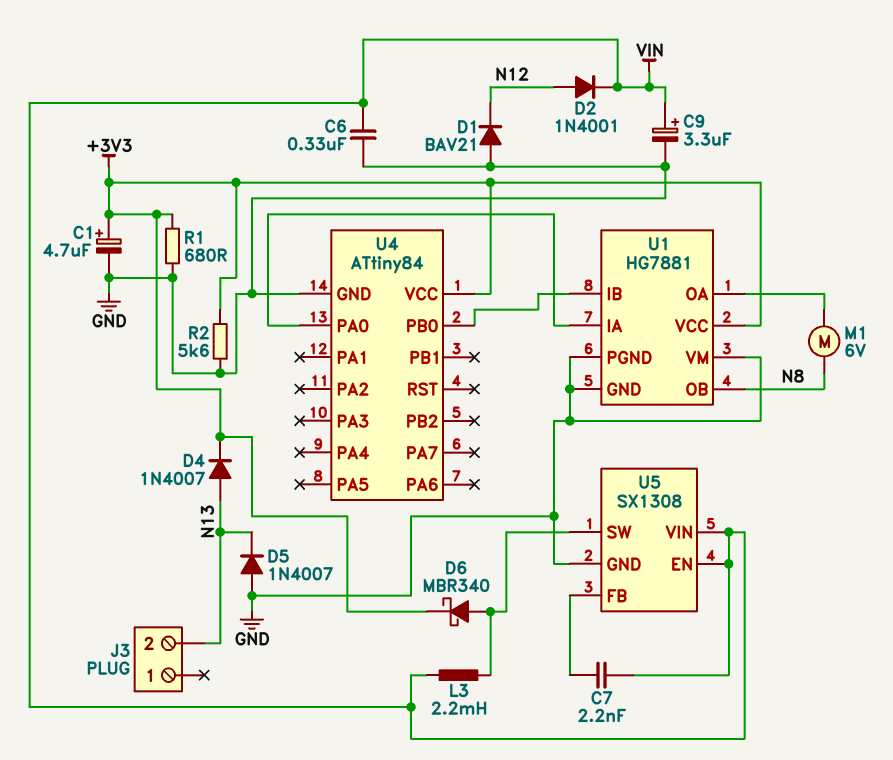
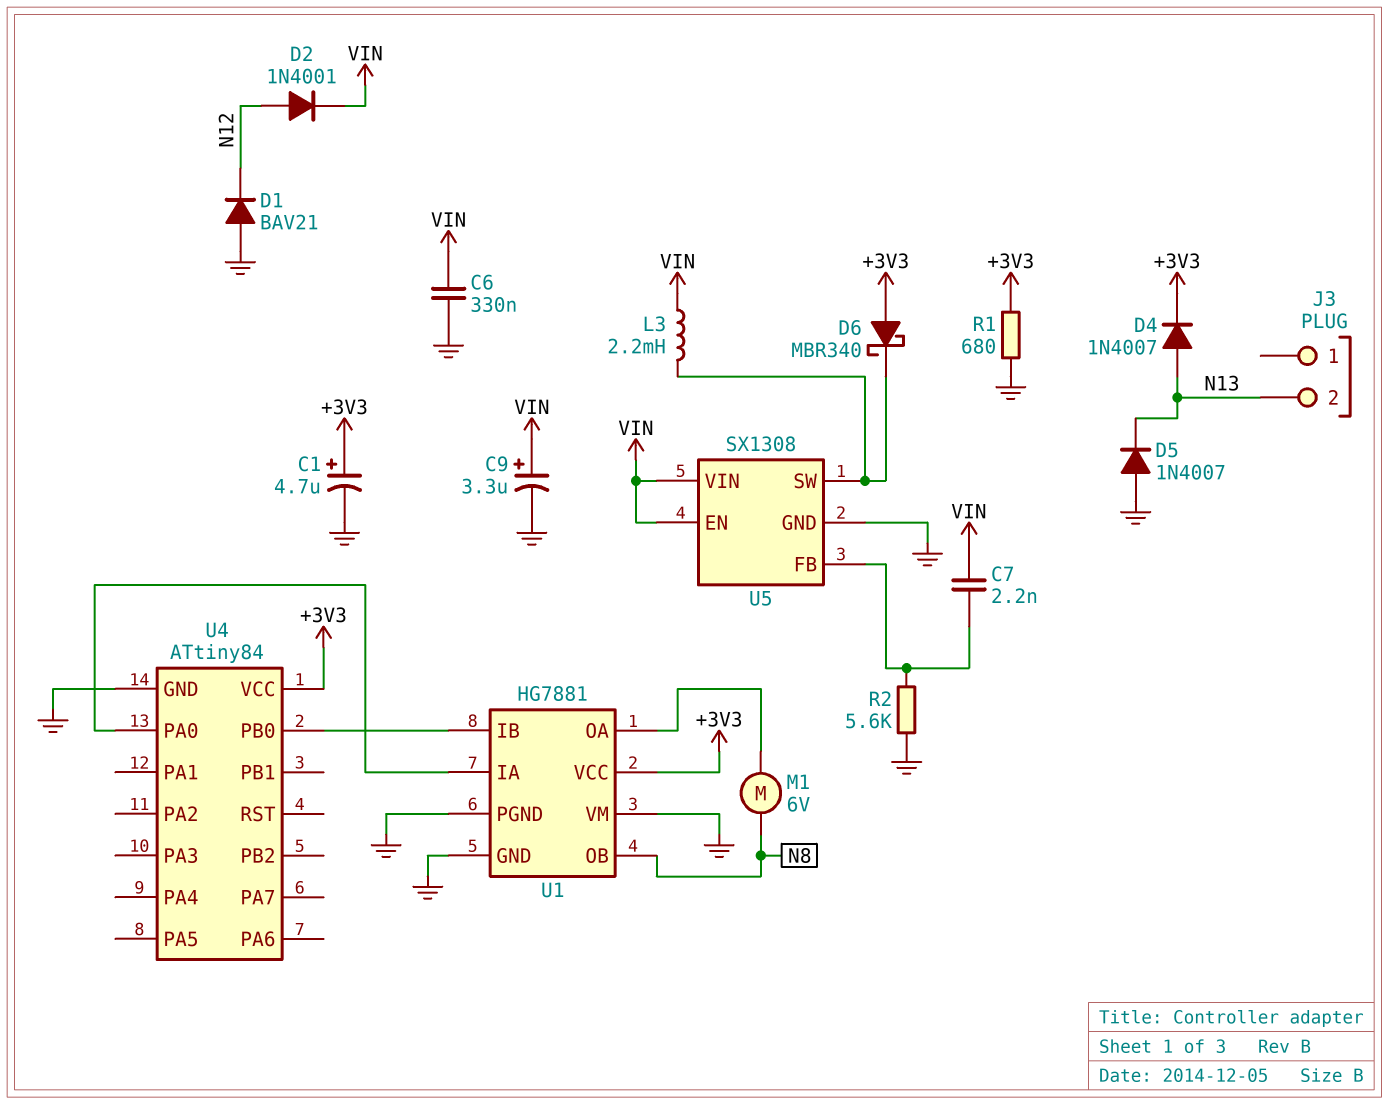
D6: schottky MBR340 (A U5/SW, K +3V3) -> schottky MBR340 (A +3V3, K U5/SW)
R2: 5.6k (+3V3, GND) -> 5.6k (GND, U5/FB)

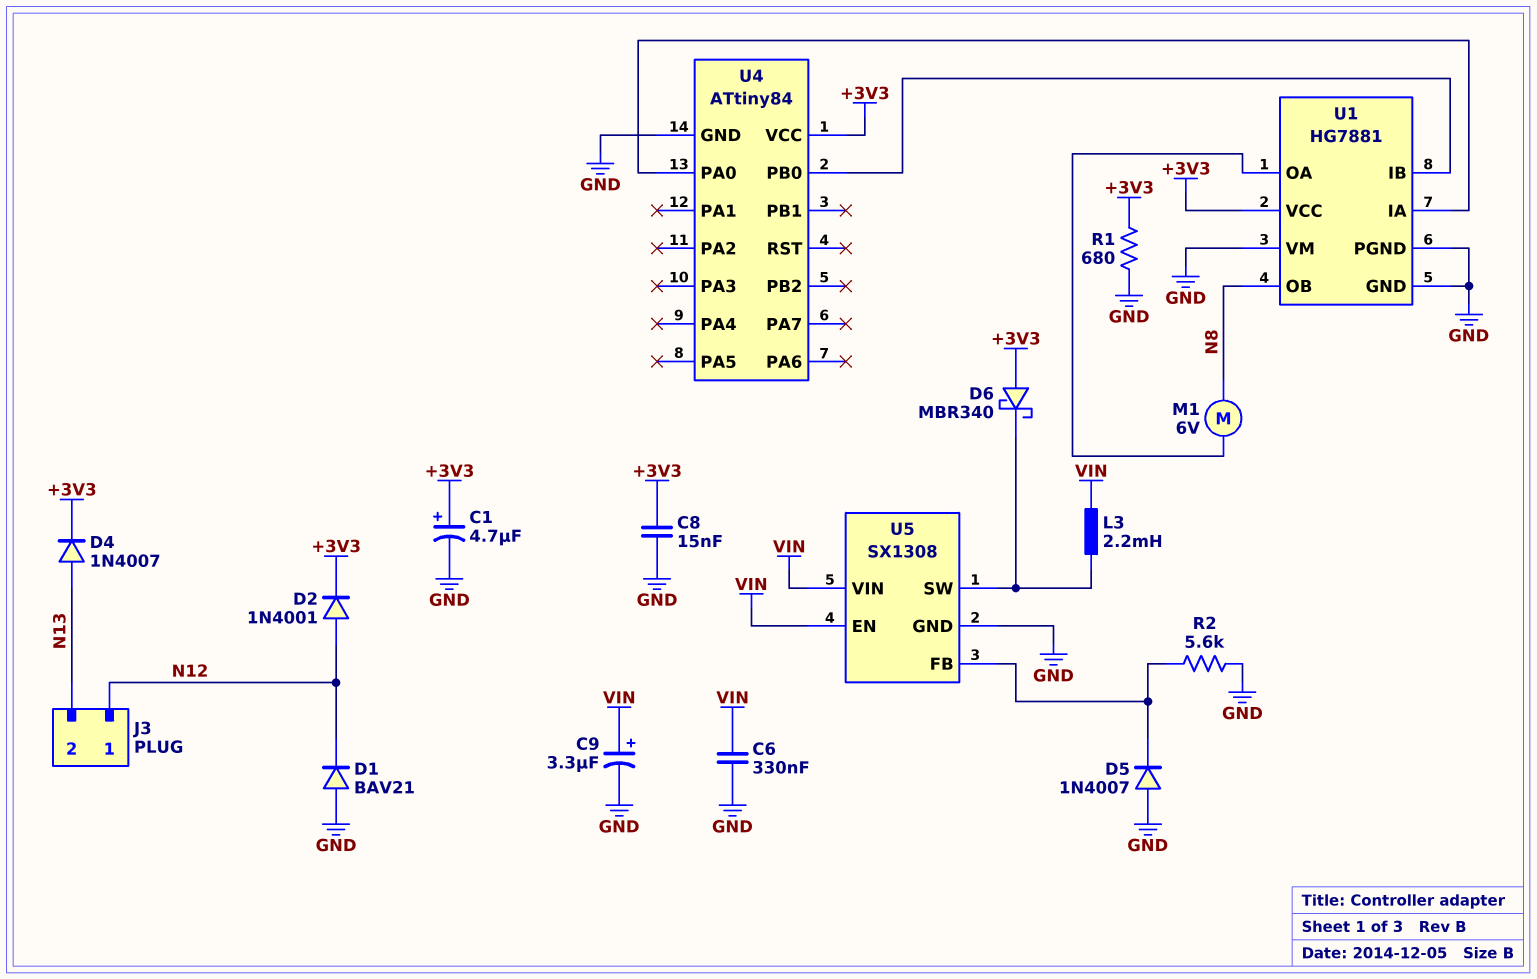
C7: 2.2nF (U5/FB, VIN) -> none
C8: none -> 15nF (+3V3, GND)
D2: diode 1N4001 (A N12, K VIN) -> diode 1N4001 (A N12, K +3V3)
D5: diode 1N4007 (A GND, K N13) -> diode 1N4007 (A GND, K U5/FB)
J3 pin 1: none -> N12

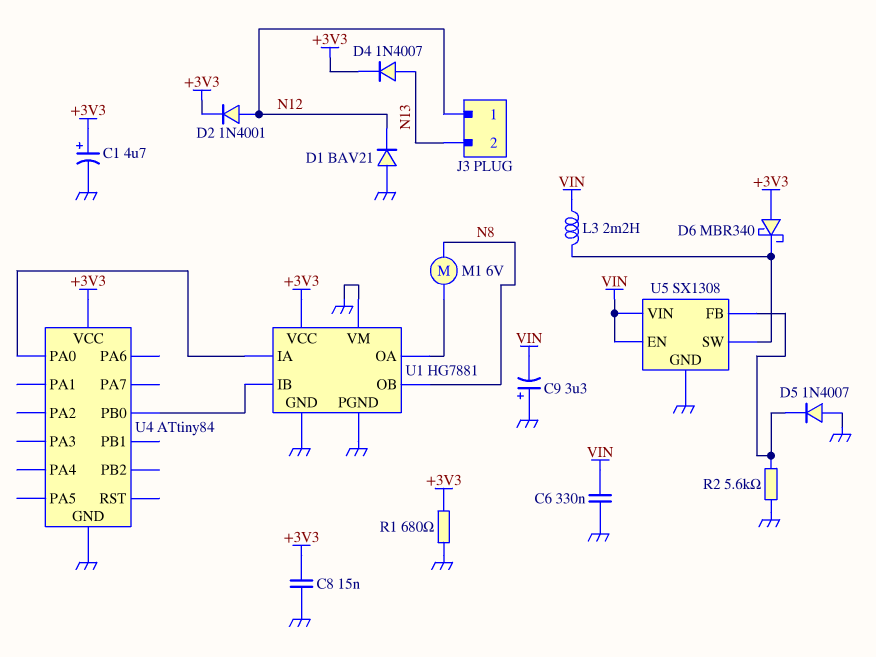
C9: 3.3uF (plus VIN, minus GND) -> 3.3uF (plus GND, minus VIN)

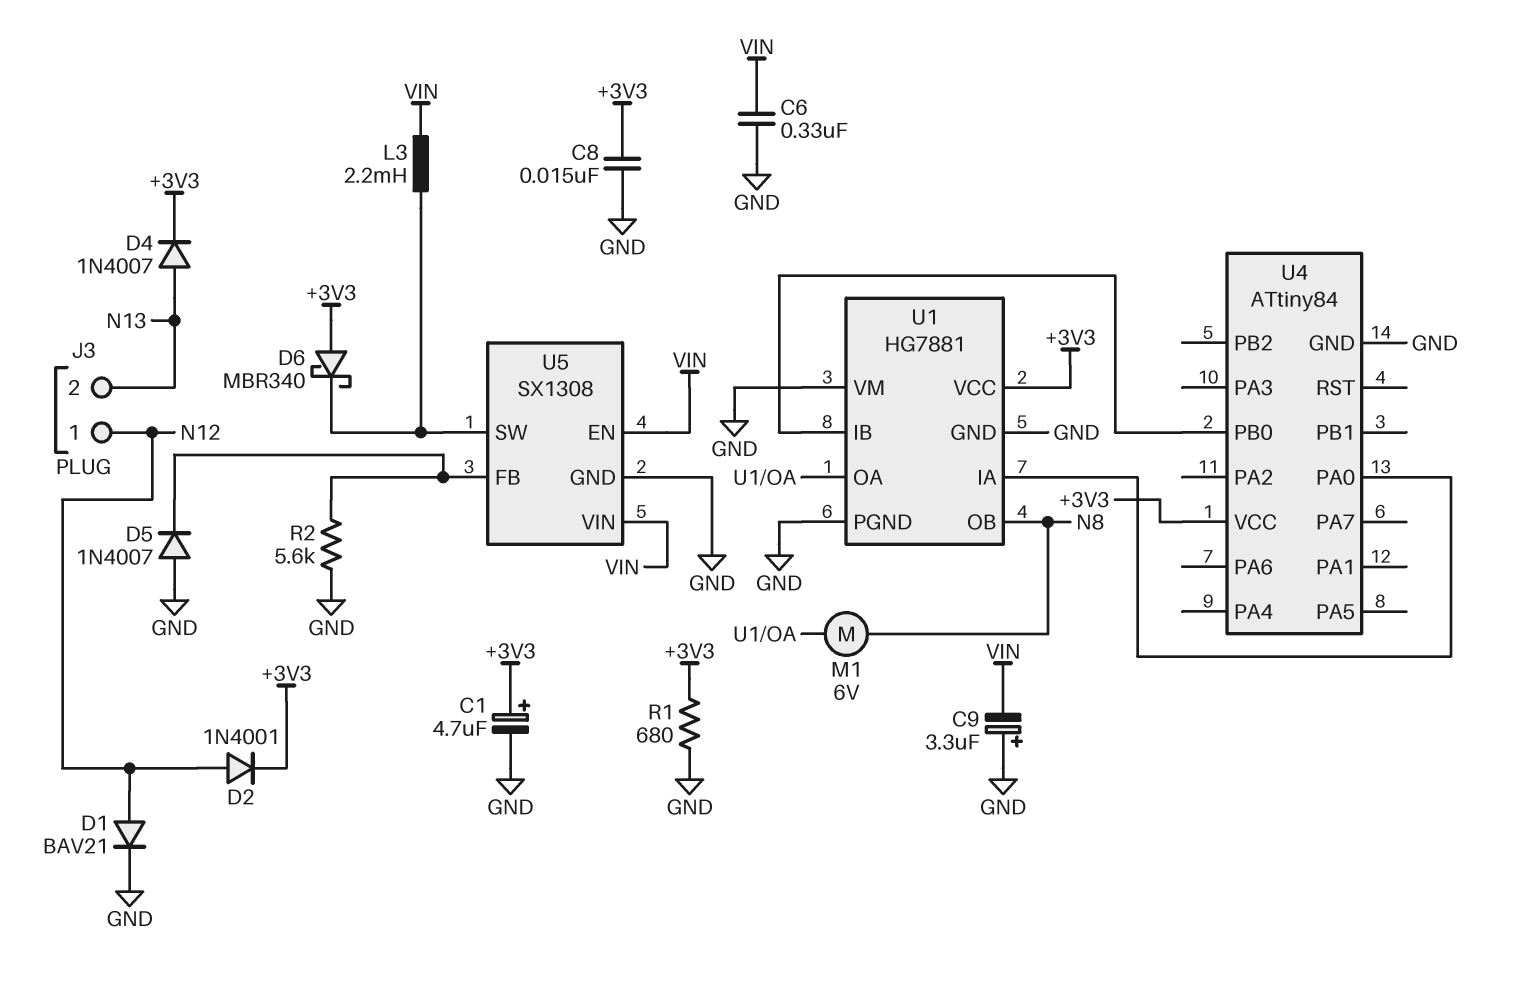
D1: diode BAV21 (A GND, K N12) -> diode BAV21 (A N12, K GND)

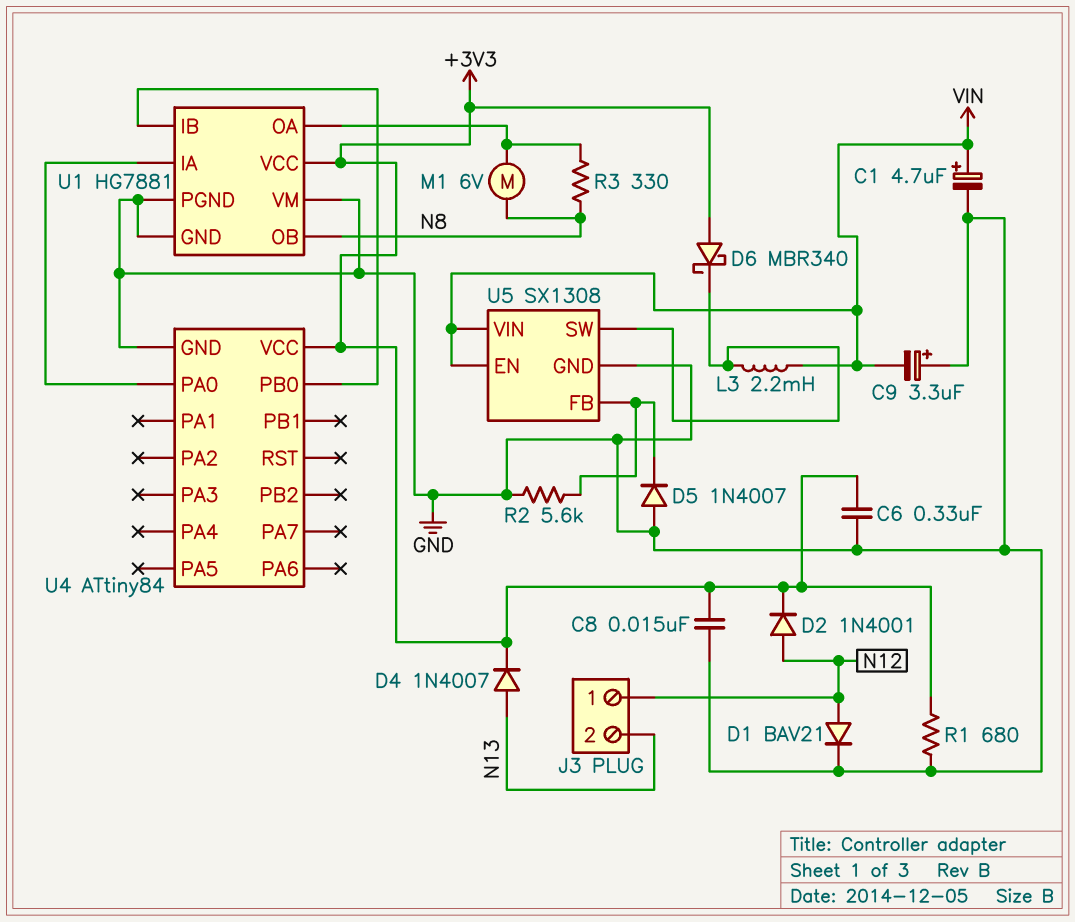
C1: 4.7uF (plus +3V3, minus GND) -> 4.7uF (plus VIN, minus GND)
C6: 330nF (GND, VIN) -> 330nF (+3V3, GND)
R3: none -> 330 (N8, U1/OA)

